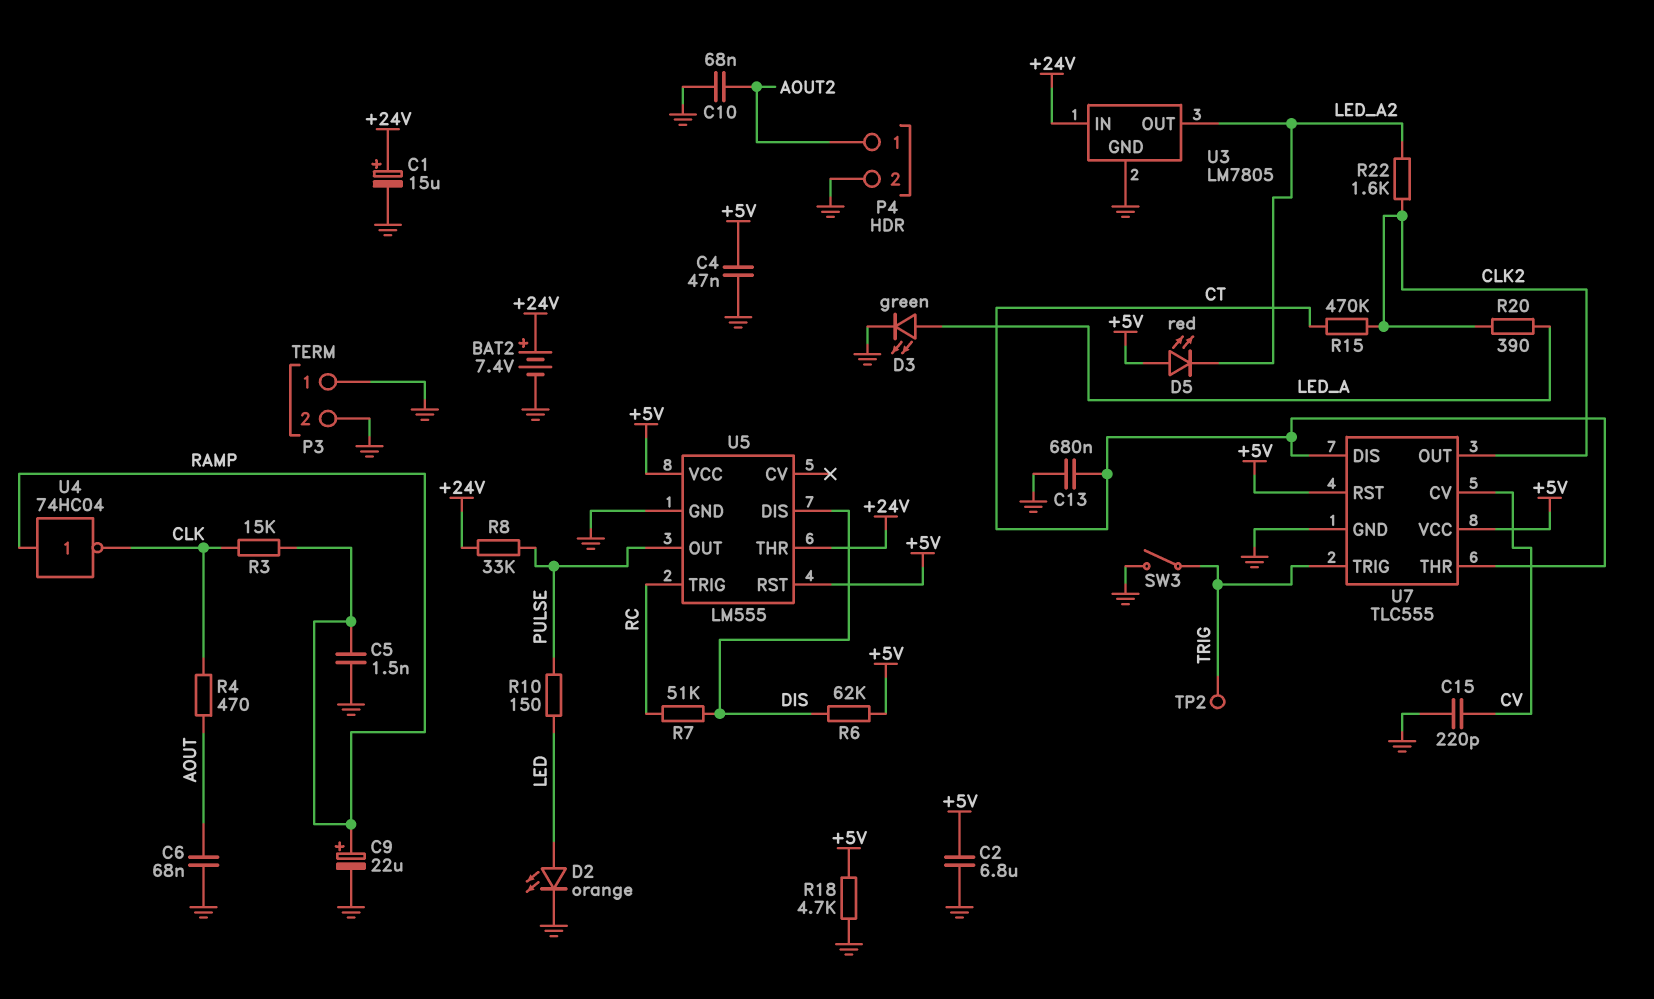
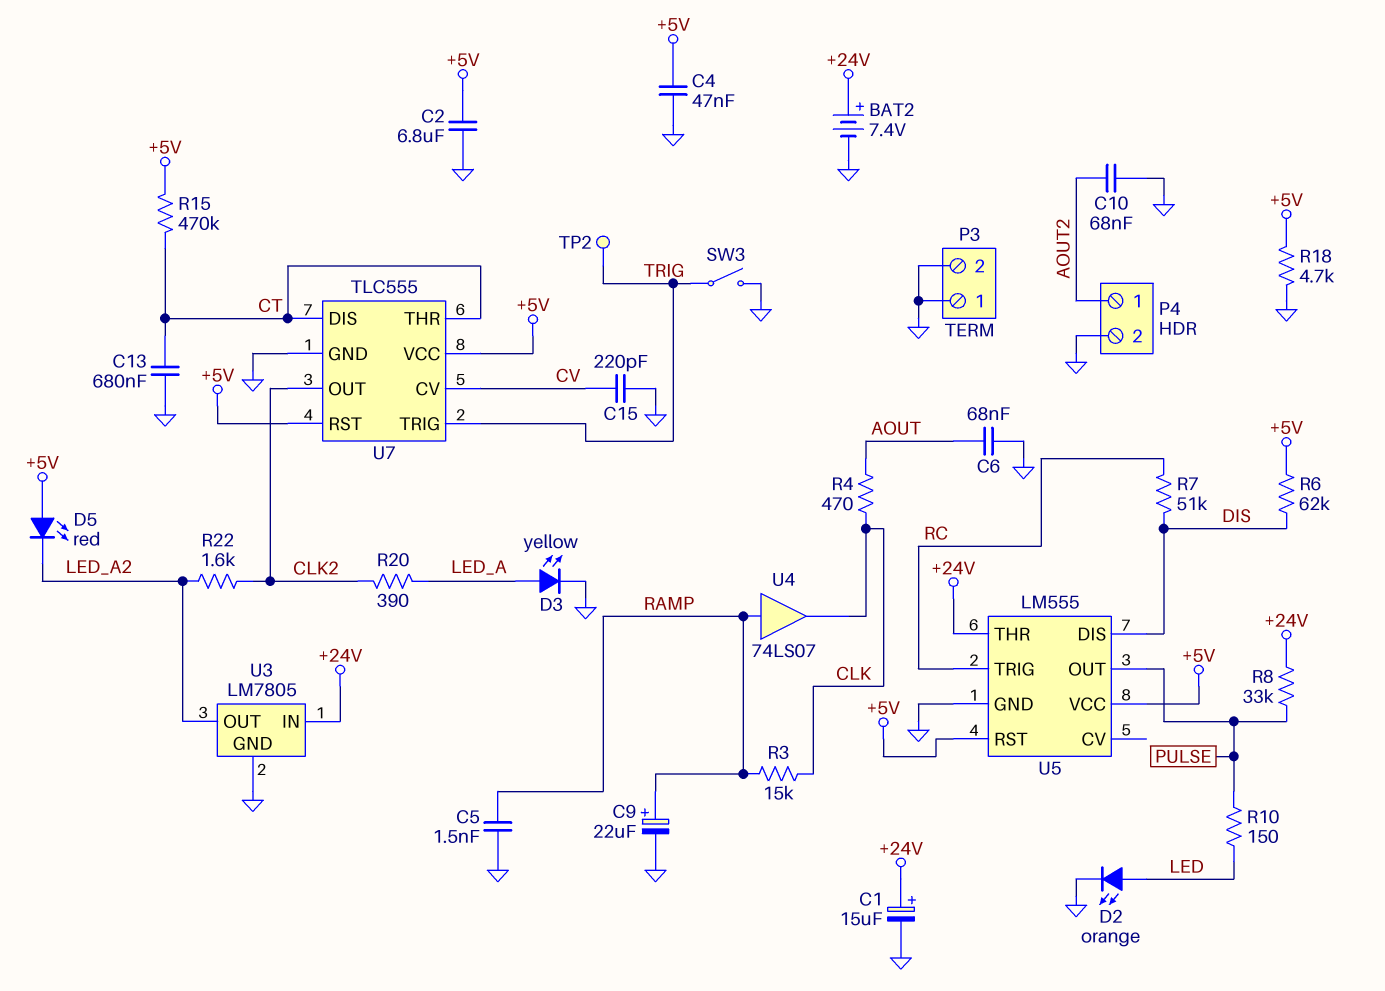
D3: LED green (A LED_A, K GND) -> LED yellow (A LED_A, K GND)
R15: 470k (CLK2, CT) -> 470k (+5V, CT)
U4: NOT 74HC04 (in RAMP, out CLK) -> buffer 74LS07 (in RAMP, out CLK)

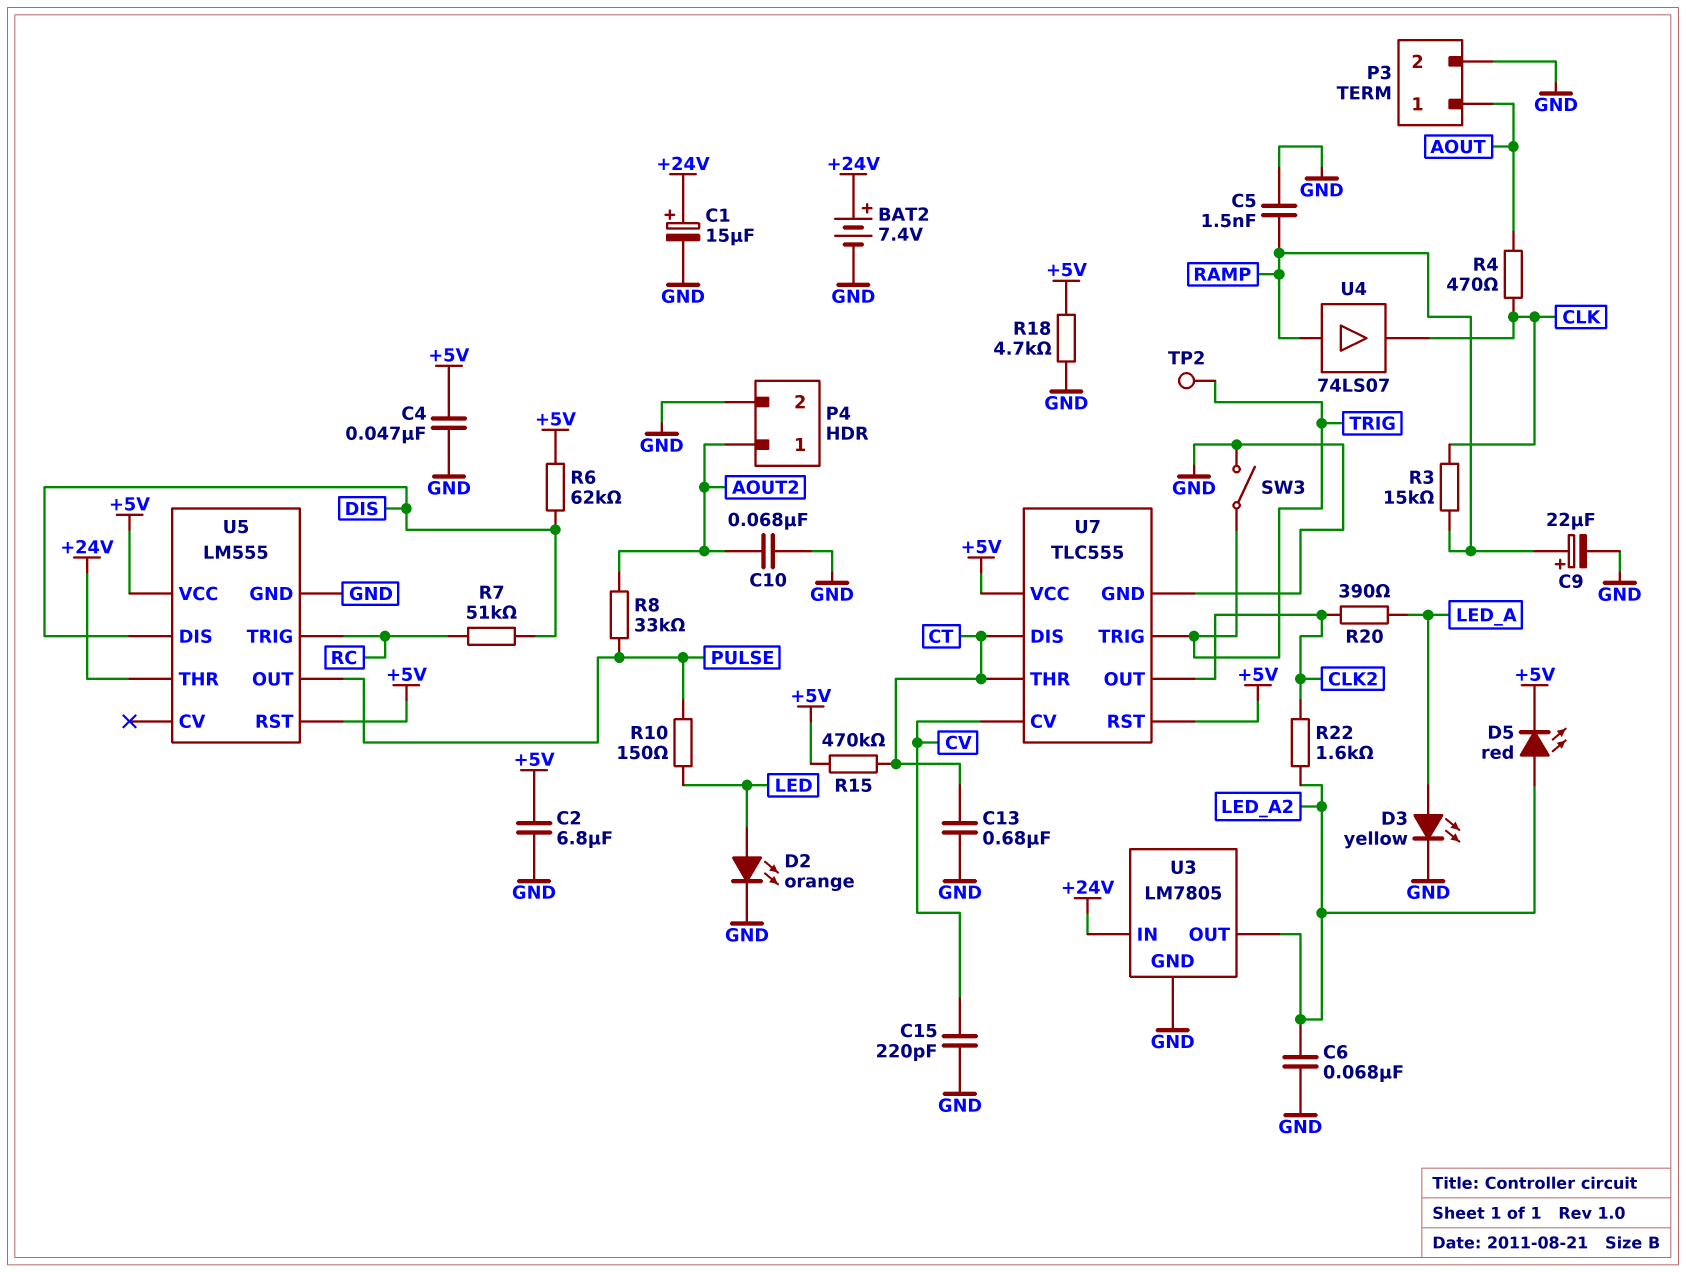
C6: 68nF (AOUT, GND) -> 68nF (GND, LED_A2)
D5: LED red (A +5V, K LED_A2) -> LED red (A LED_A2, K +5V)
P3 pin 1: GND -> AOUT
R8: 33k (+24V, PULSE) -> 33k (AOUT2, PULSE)

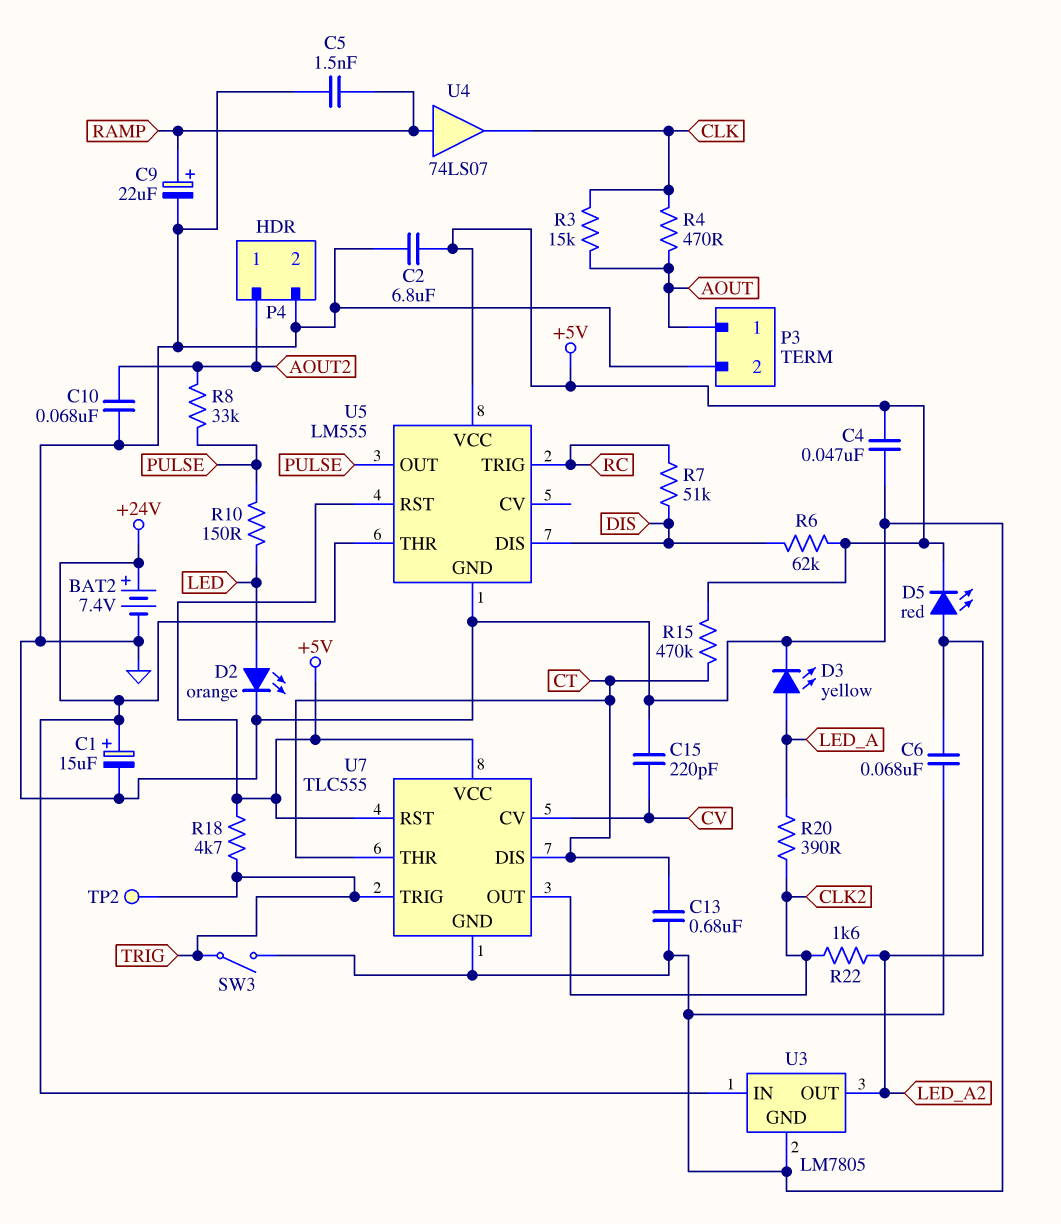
R3: 15k (CLK, RAMP) -> 15k (AOUT, CLK)
R18: 4.7k (+5V, GND) -> 4.7k (+5V, TRIG)

